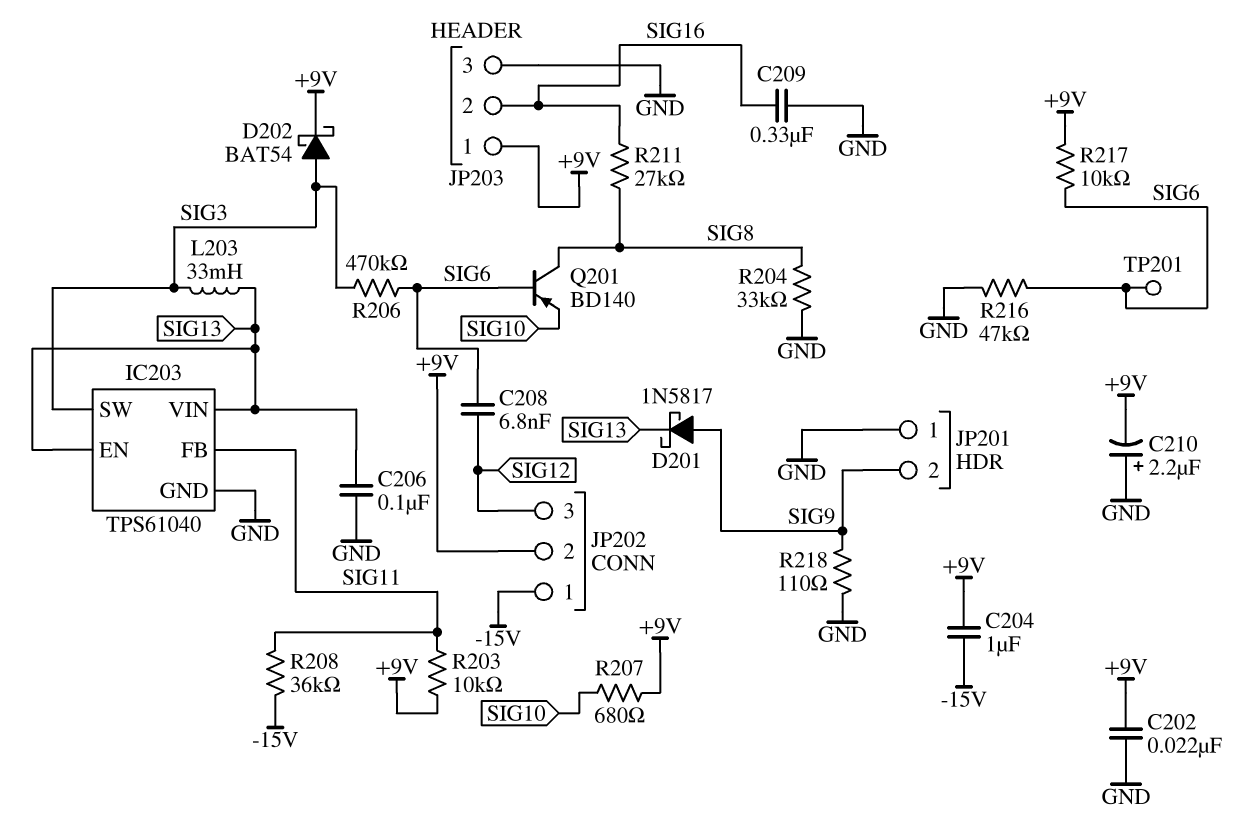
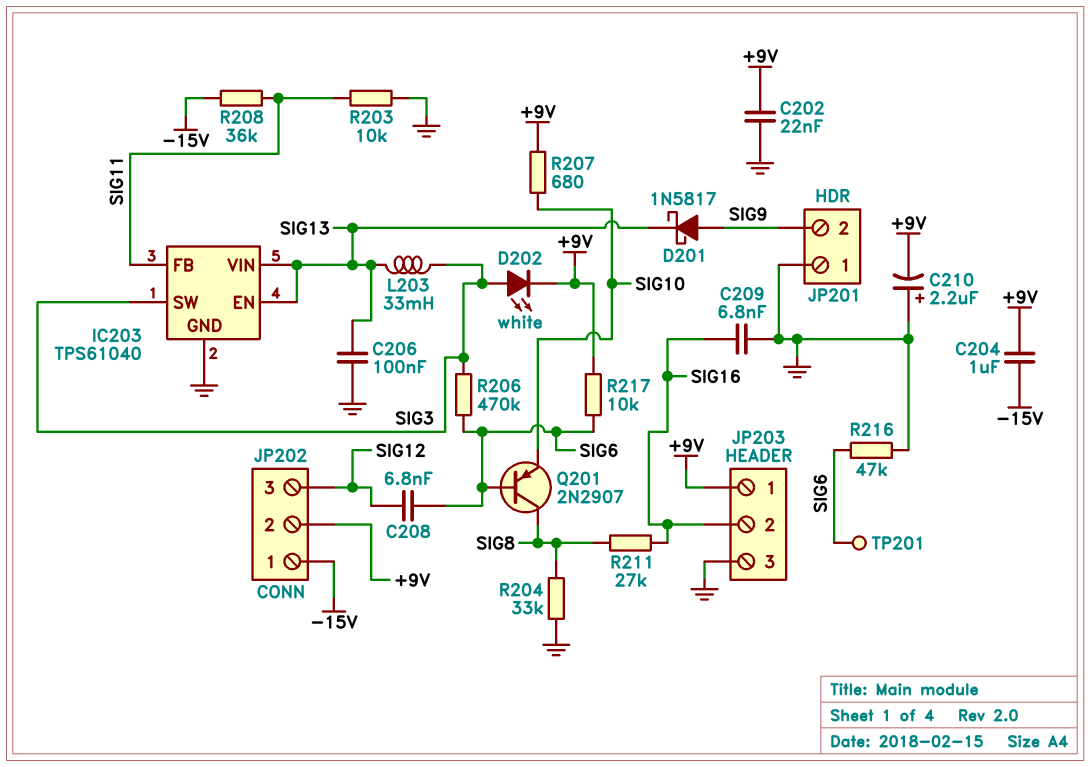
C209: 330nF (GND, SIG16) -> 6.8nF (GND, SIG16)
D202: schottky BAT54 (A SIG3, K +9V) -> LED white (A SIG3, K +9V)
Q201: PNP BD140 (B SIG6, C SIG8, E SIG10) -> PNP 2N2907 (B SIG6, C SIG8, E SIG10)
R203: 10k (+9V, SIG11) -> 10k (GND, SIG11)
R218: 110 (GND, SIG9) -> none

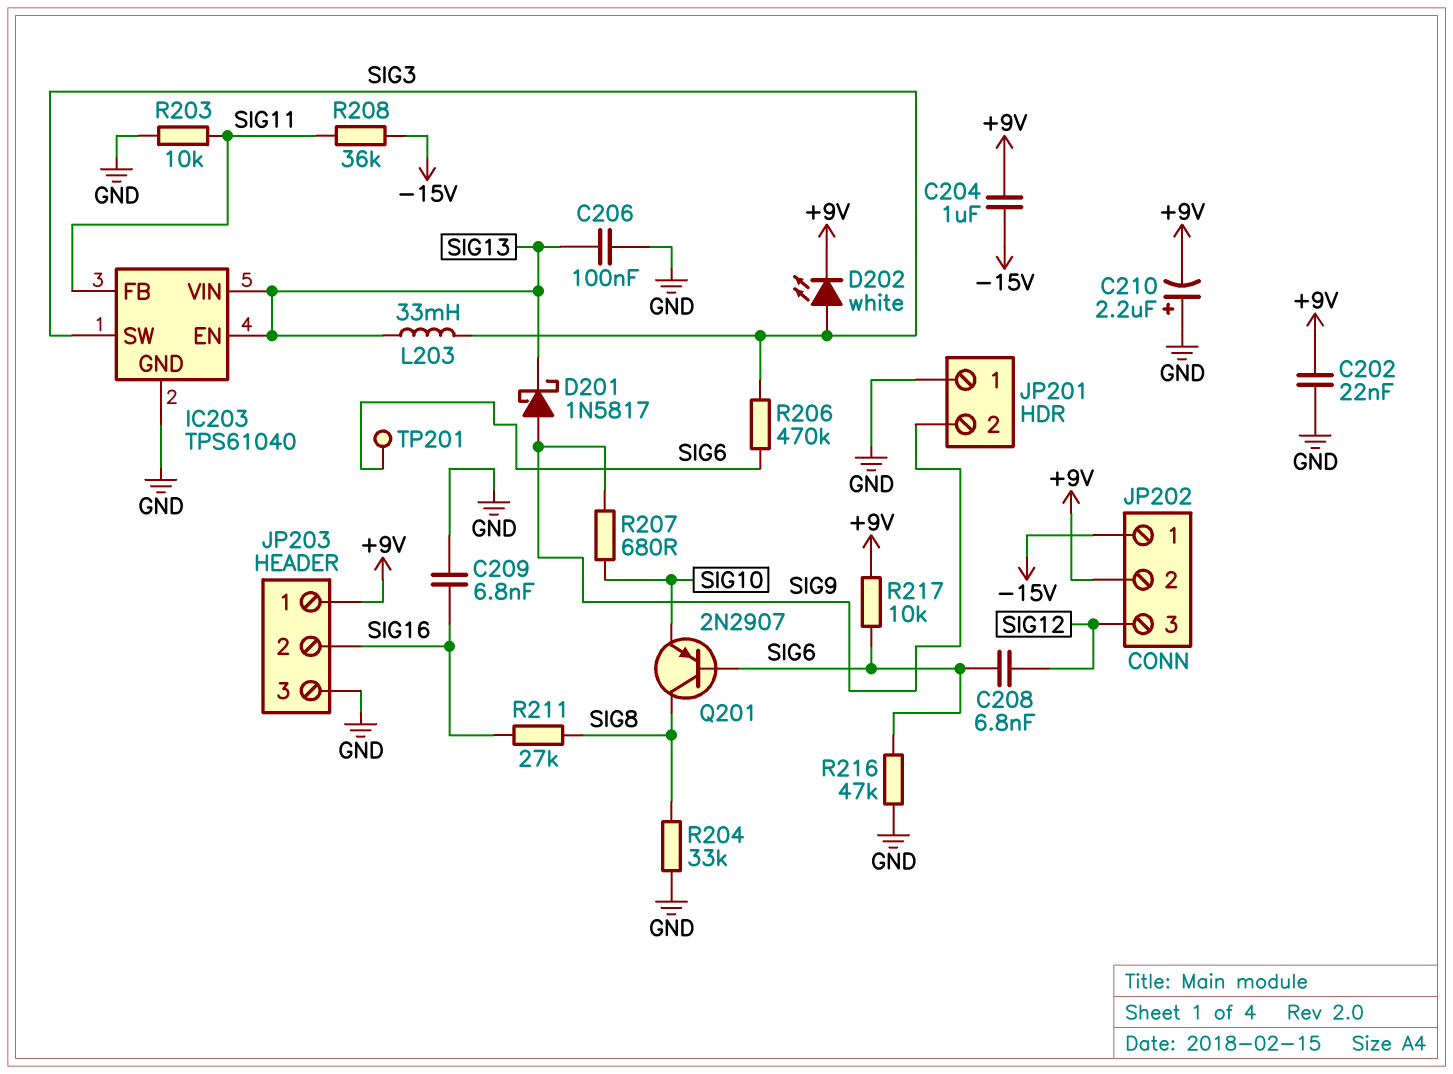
R207: 680 (+9V, SIG10) -> 680 (SIG9, SIG10)

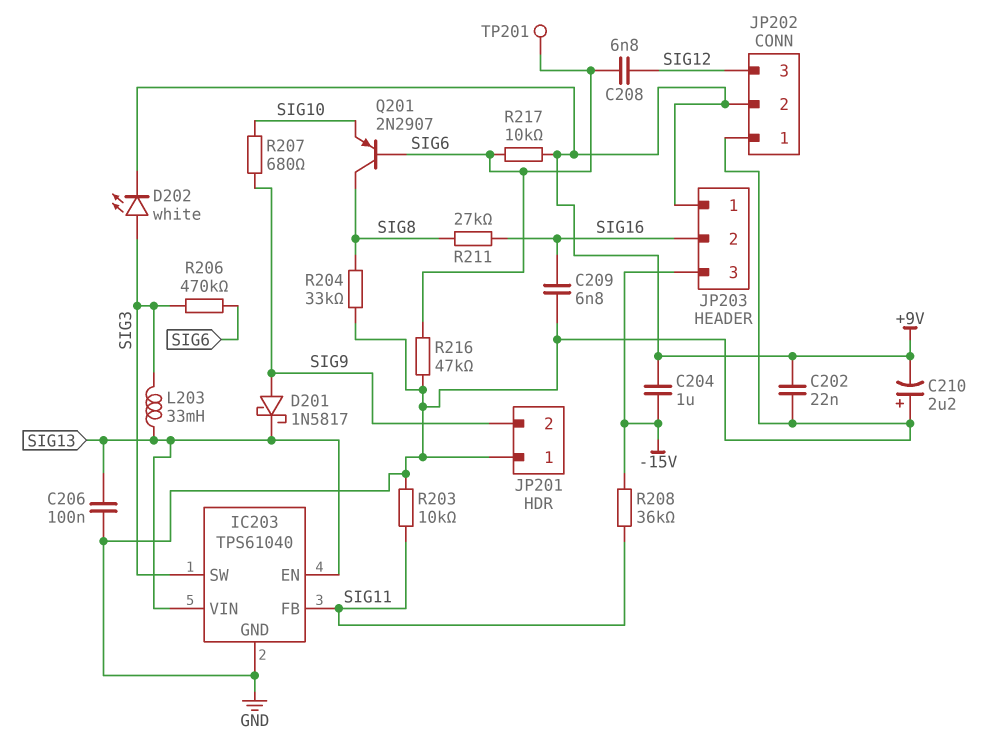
JP202 pin 1: -15V -> GND
JP203 pin 3: GND -> -15V

